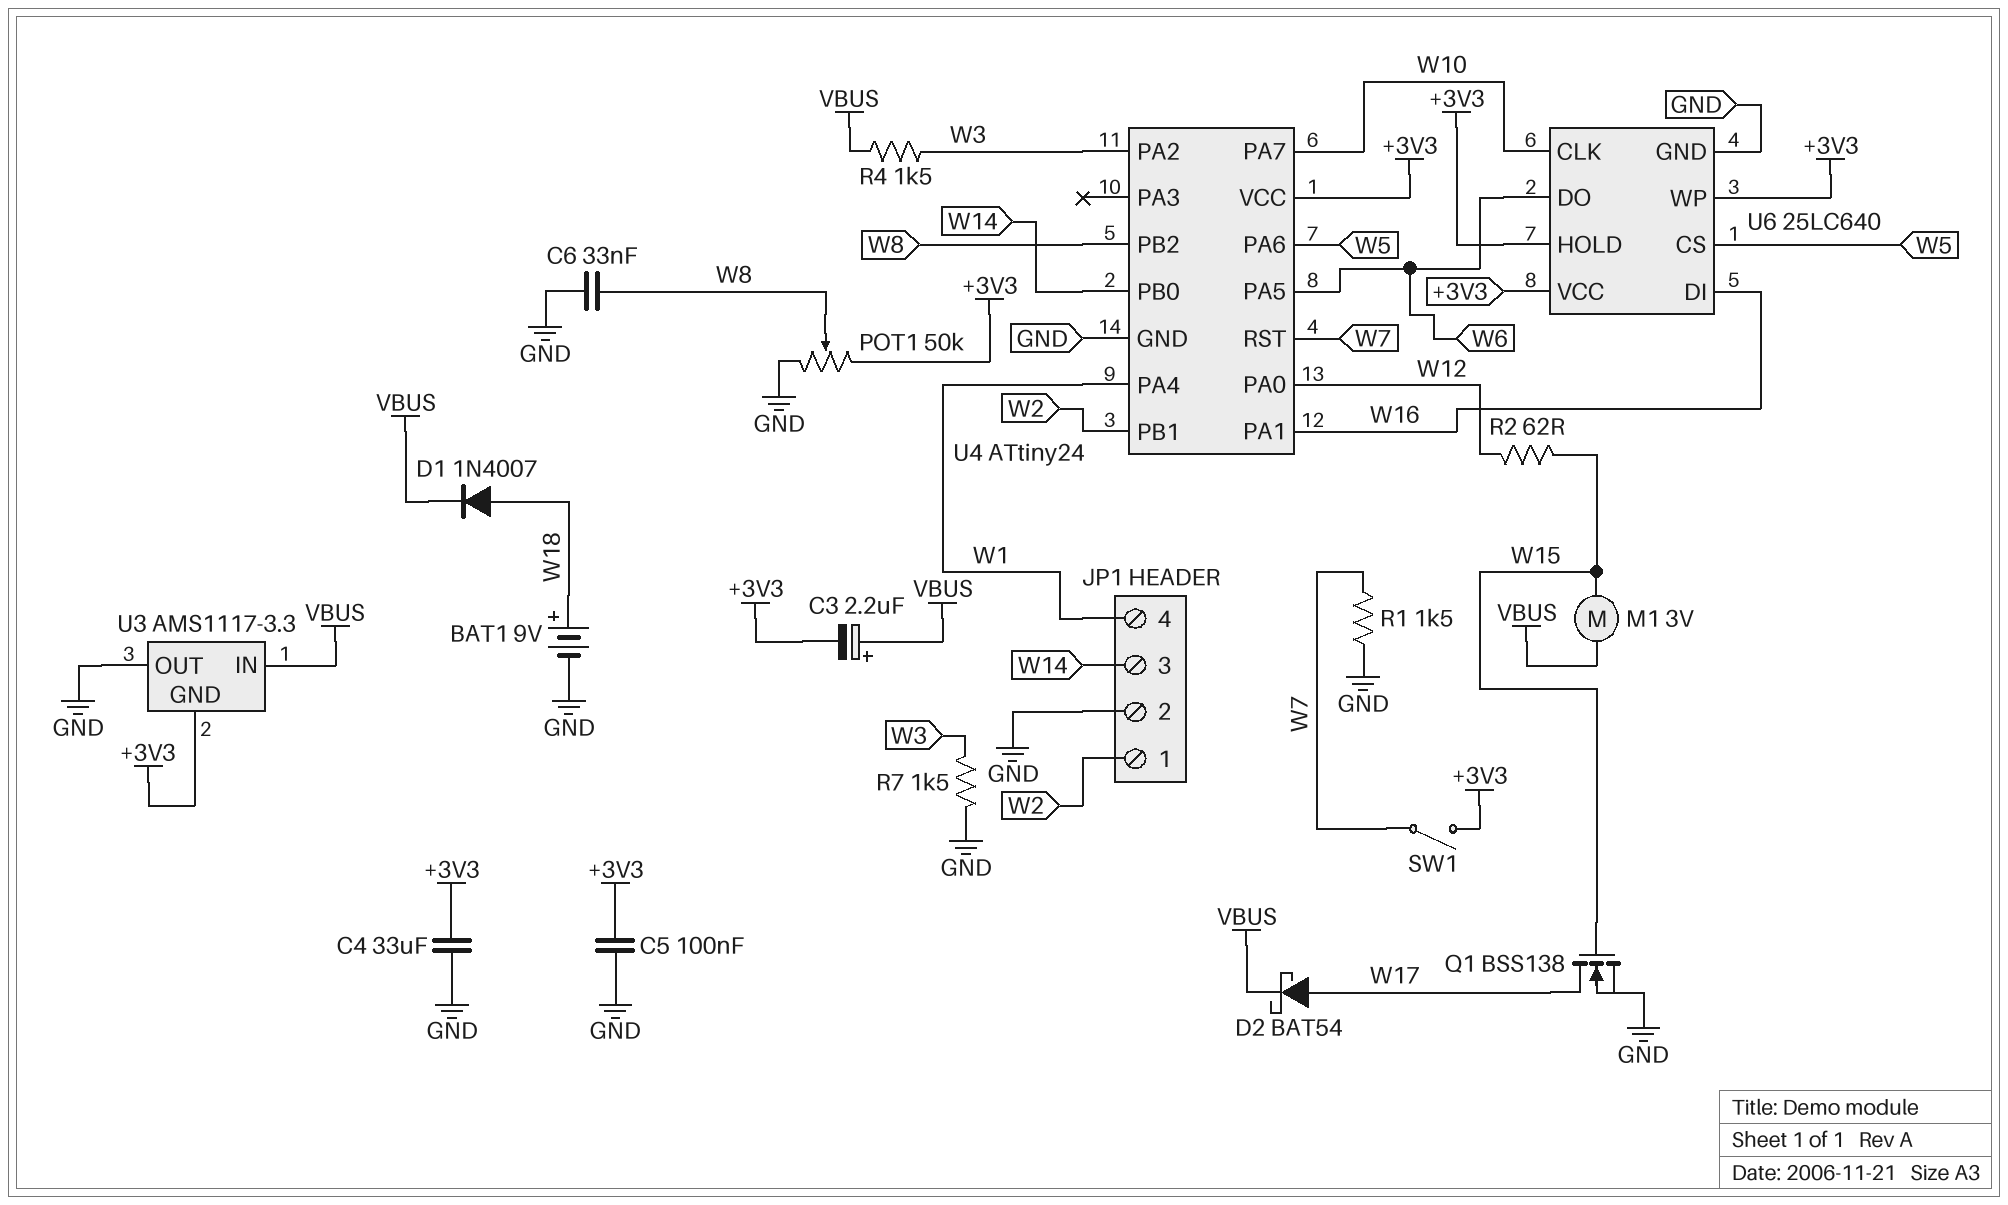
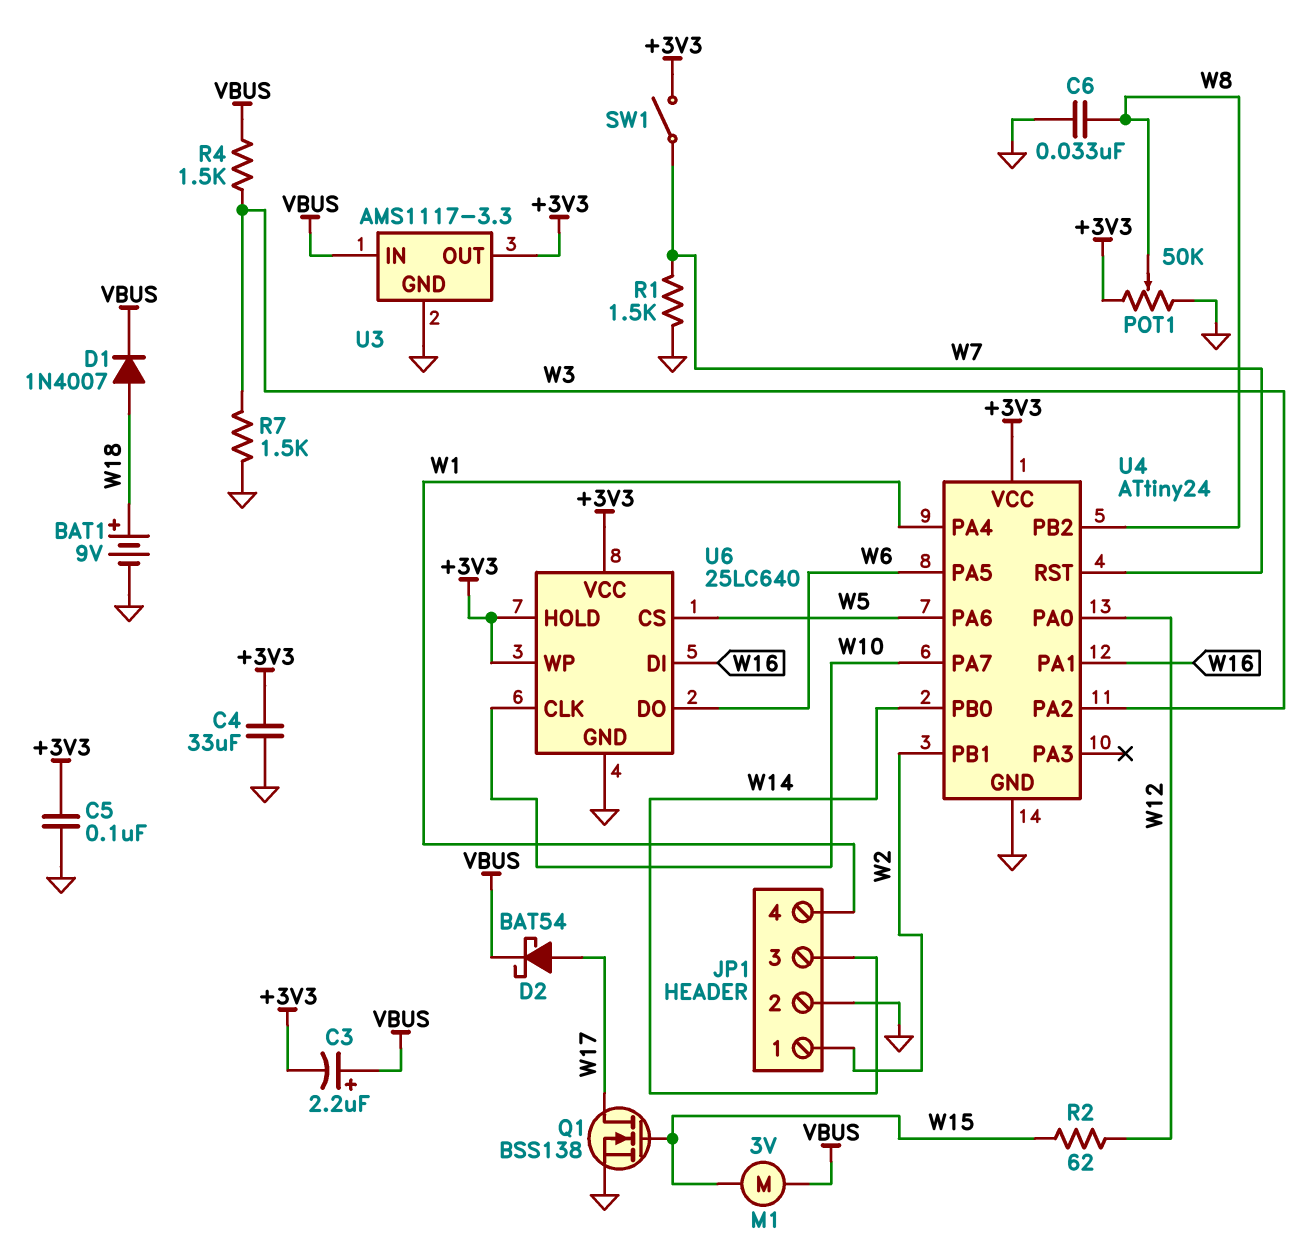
U3 pin GND: +3V3 -> GND
U3 pin OUT: GND -> +3V3

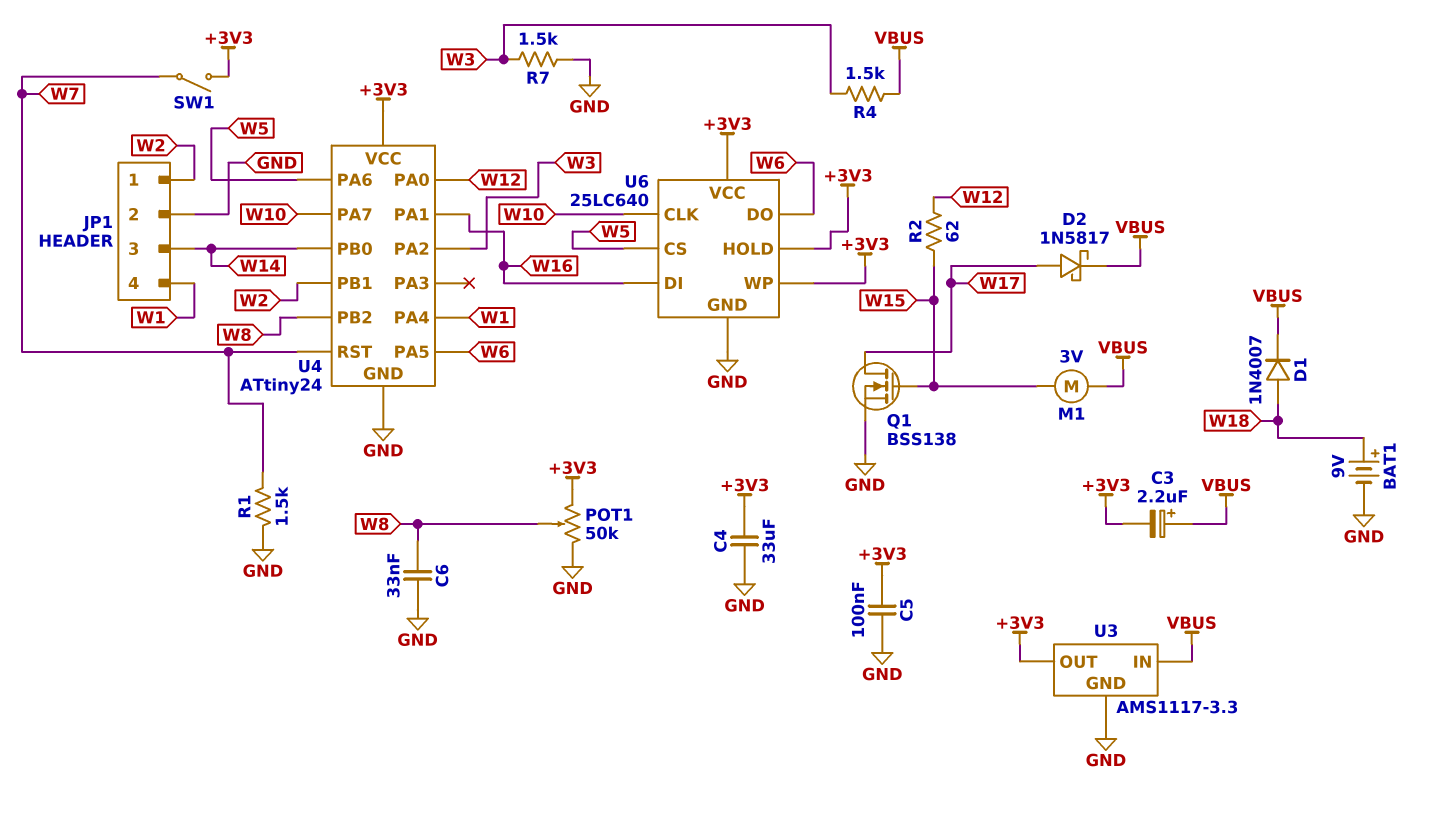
D2: schottky BAT54 (A W17, K VBUS) -> schottky 1N5817 (A W17, K VBUS)

